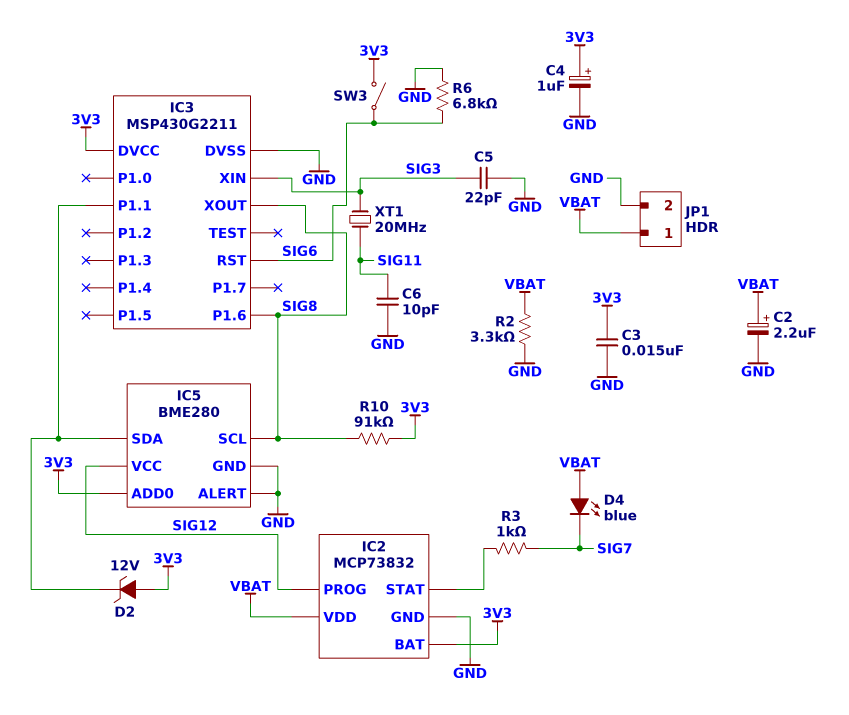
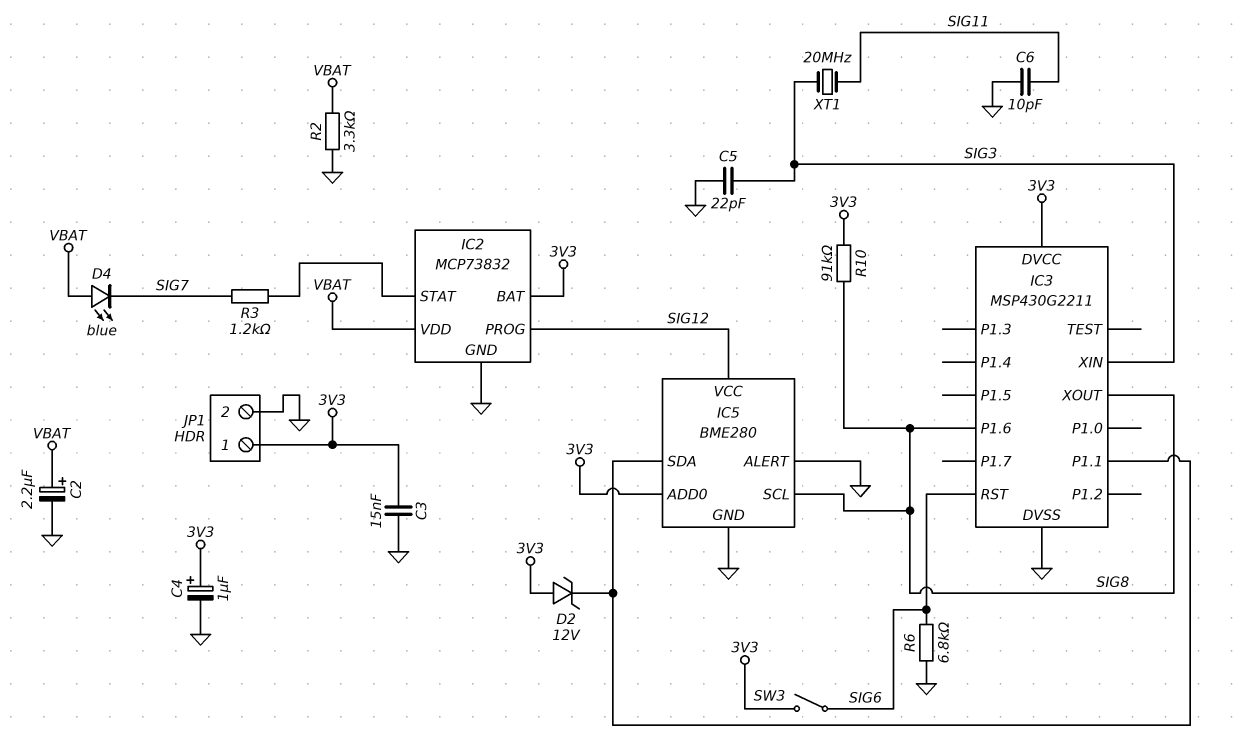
JP1 pin 1: VBAT -> 3V3
R3: 1k (IC2/STAT, SIG7) -> 1.2k (IC2/STAT, SIG7)

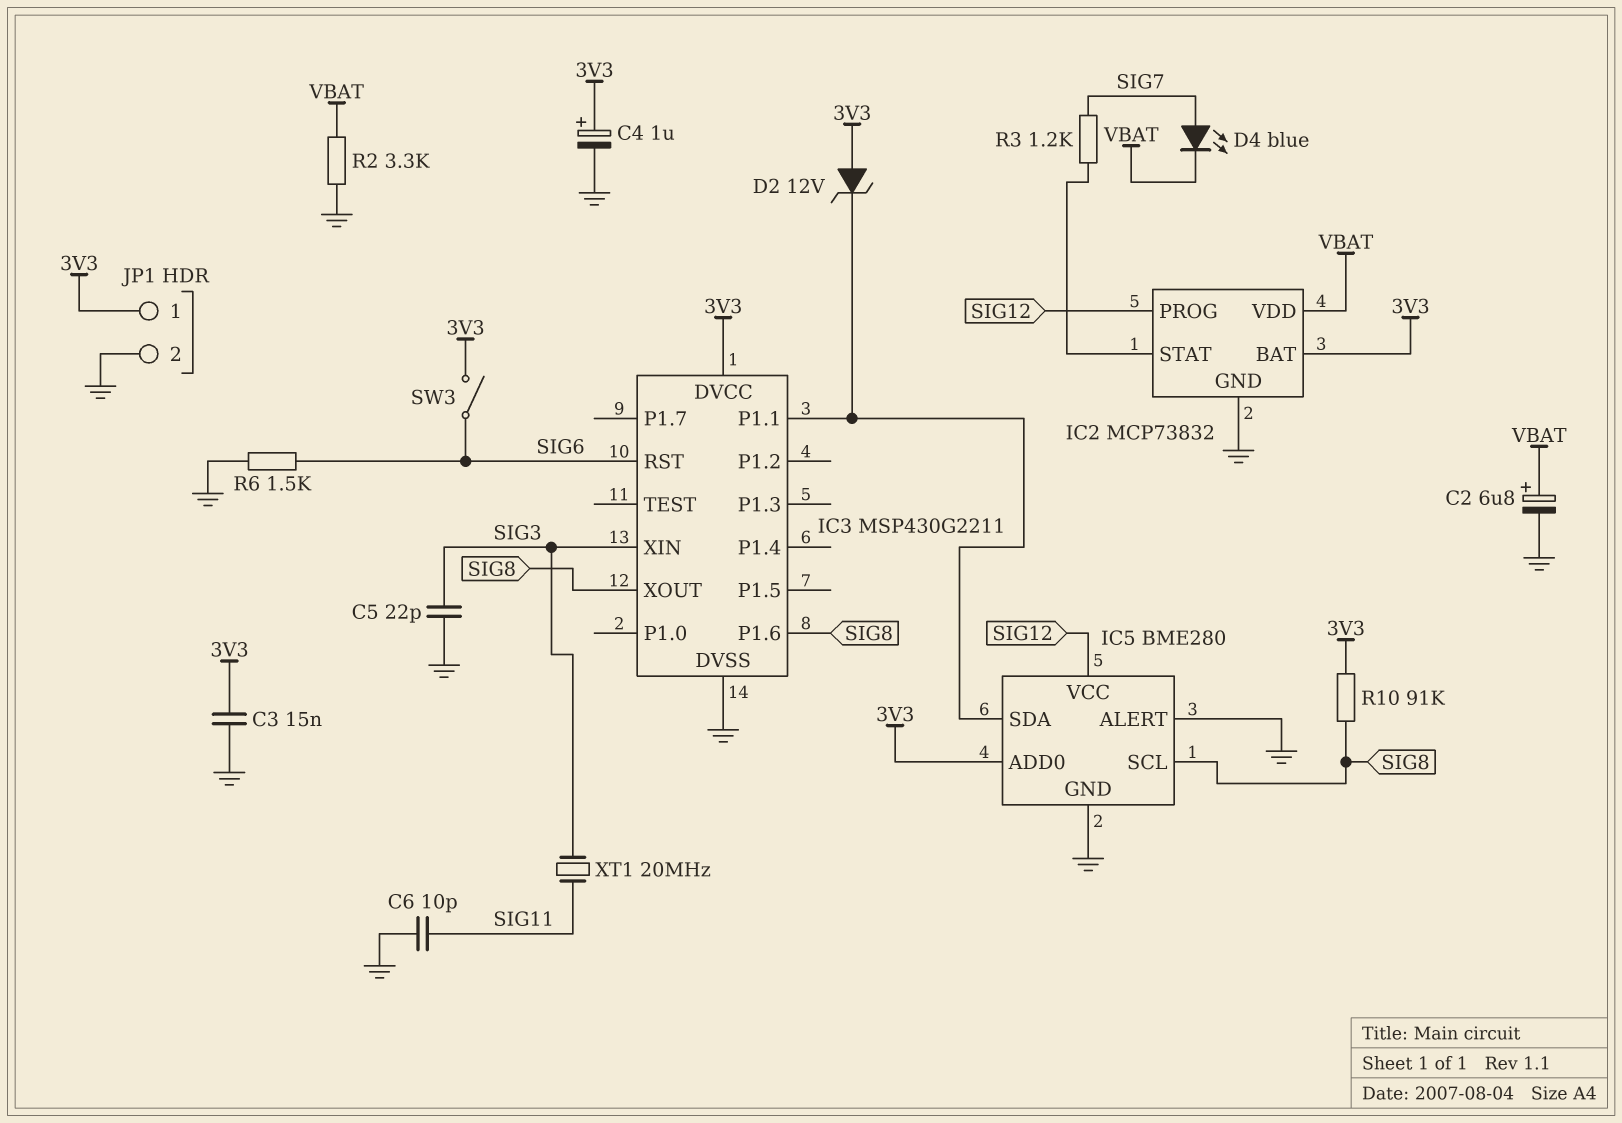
C2: 2.2uF (plus VBAT, minus GND) -> 6.8uF (plus VBAT, minus GND)
D4: LED blue (A VBAT, K SIG7) -> LED blue (A SIG7, K VBAT)
R6: 6.8k (GND, SIG6) -> 1.5k (GND, SIG6)

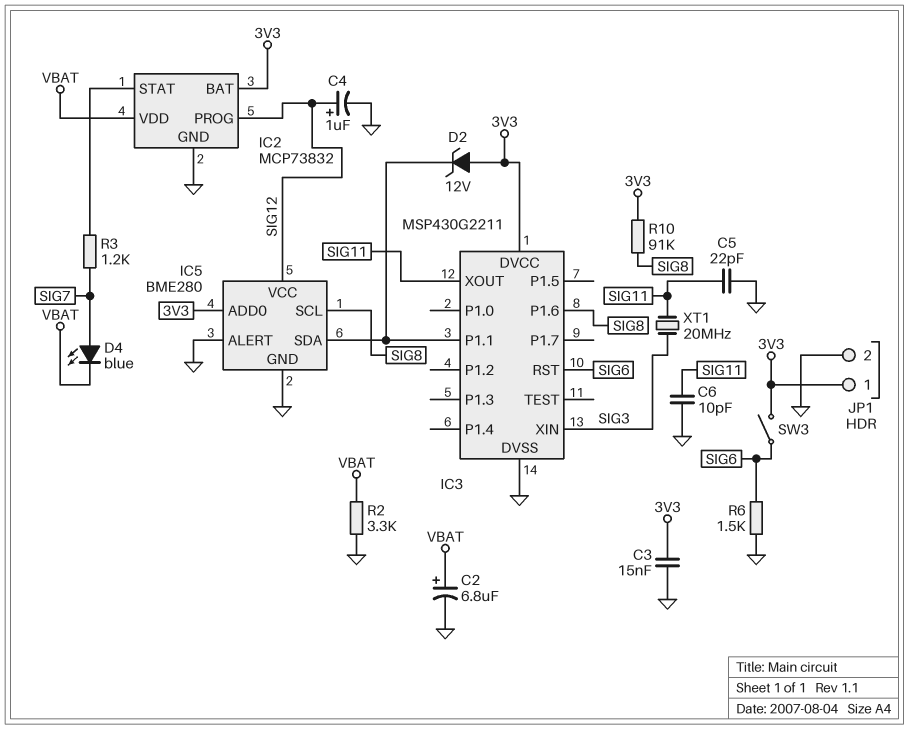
C4: 1uF (plus 3V3, minus GND) -> 1uF (plus SIG12, minus GND)
C5: 22pF (GND, SIG3) -> 22pF (GND, SIG11)
IC3 pin XOUT: SIG8 -> SIG11

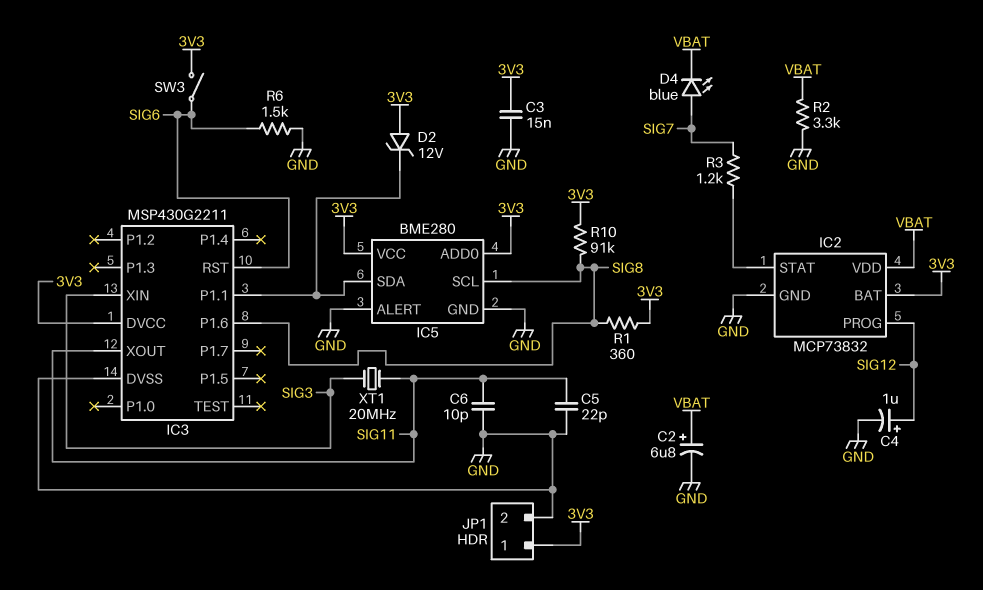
IC5 pin VCC: SIG12 -> 3V3
R1: none -> 360 (3V3, SIG8)

